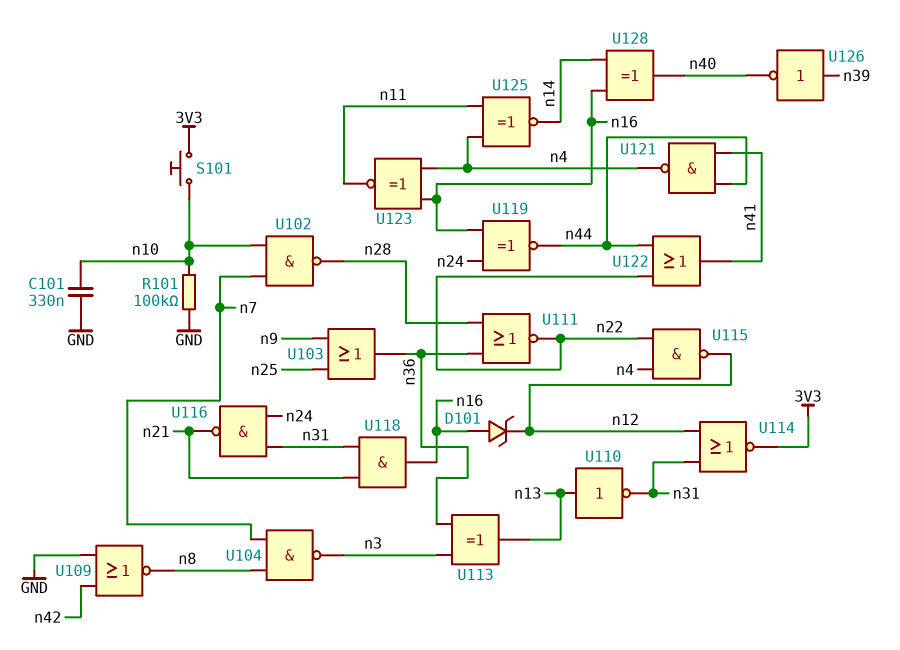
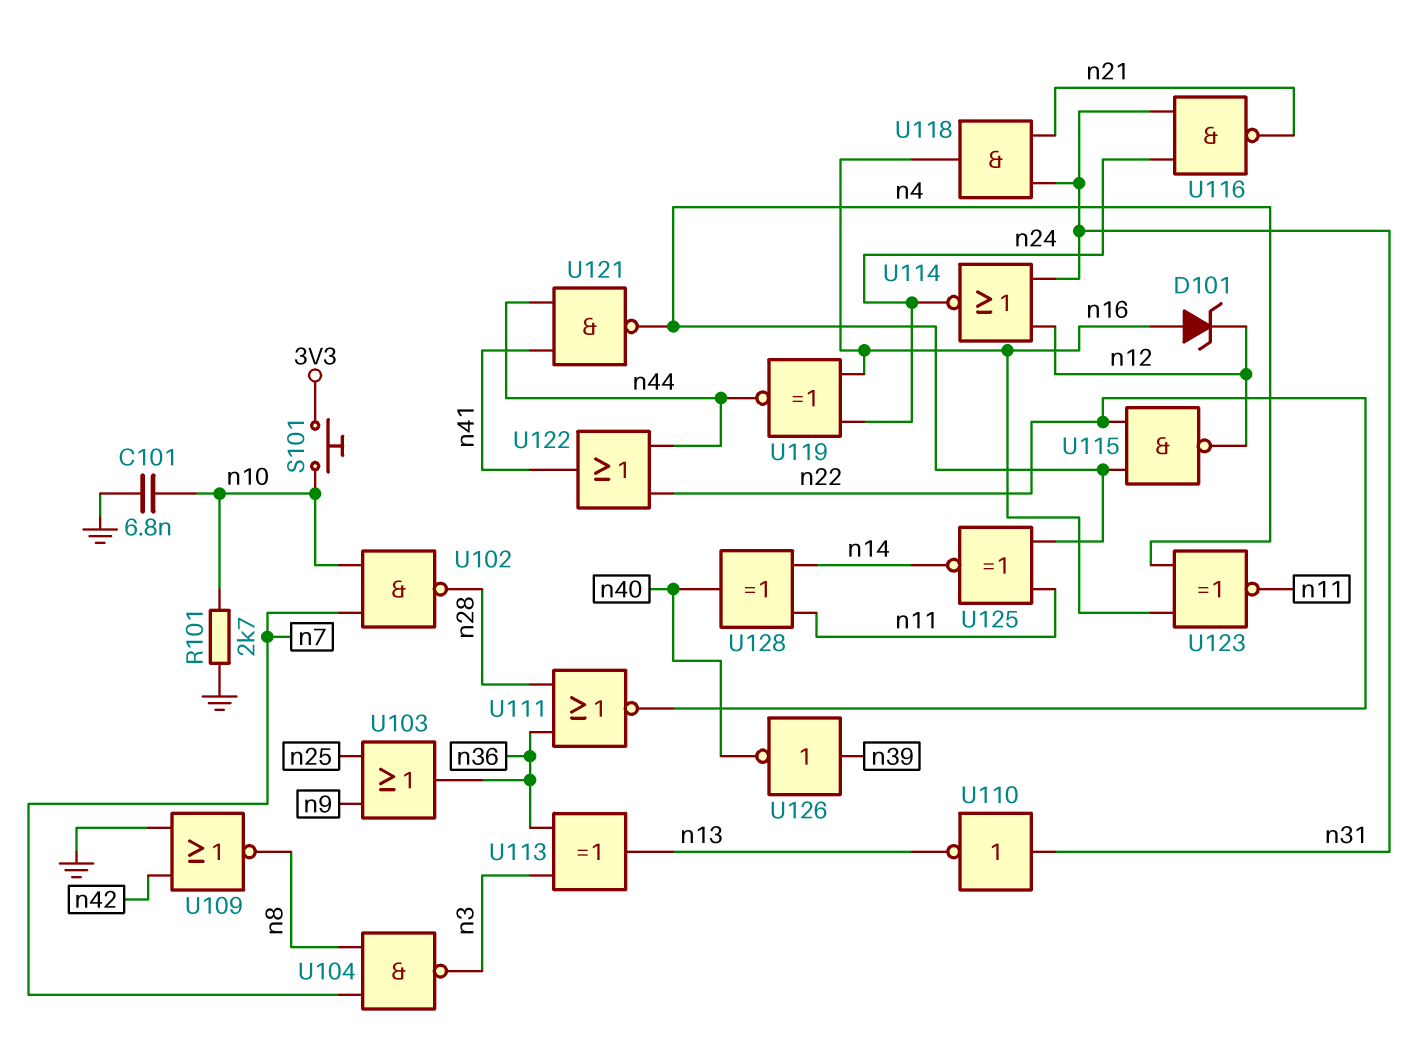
C101: 330nF (GND, n10) -> 6.8nF (GND, n10)
R101: 100k (GND, n10) -> 2.7k (GND, n10)
U110: NOT (in n13, out n31) -> NOT (in n31, out n13)
U114: NOR (in n12, in n31, out 3V3) -> NOR (in n12, in n31, out n24)
U128: XOR (in n14, in n16, out n40) -> XOR (in n11, in n14, out n40)

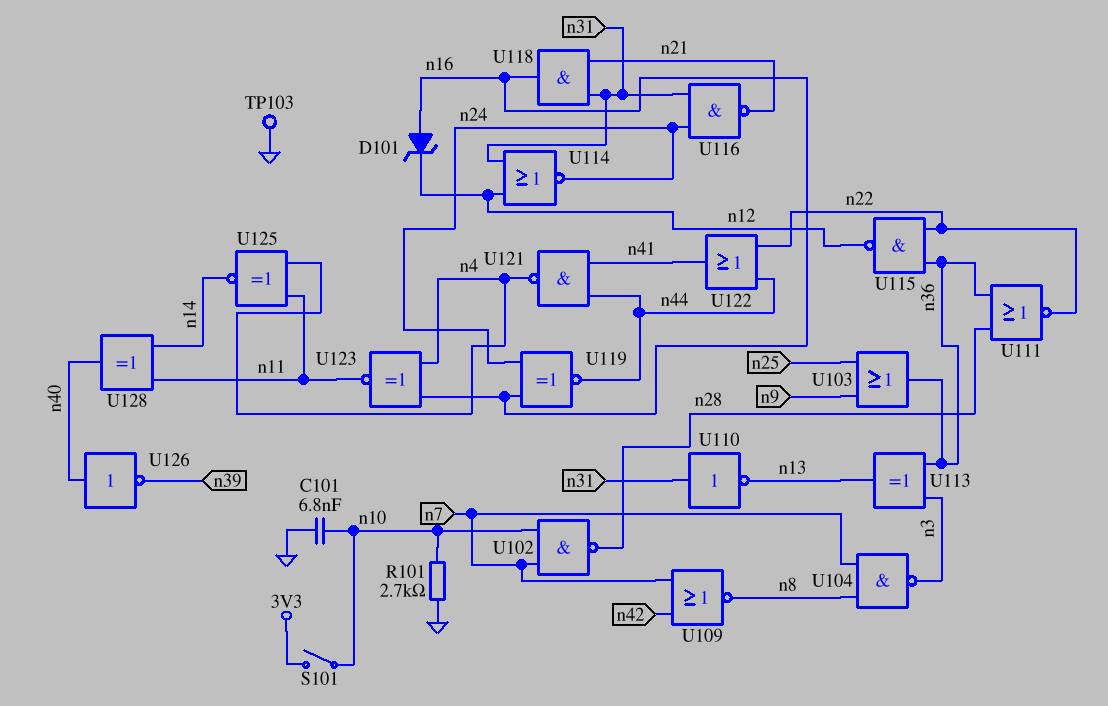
S101: button (3V3, n10) -> switch (3V3, n10)
TP103: none -> test point (GND)
U109: NOR (in GND, in n42, out n8) -> NOR (in n7, in n42, out n8)
U115: NAND (in n4, in n22, out n12) -> NAND (in n22, in n36, out n12)
U126: NOT (in n39, out n40) -> NOT (in n40, out n39)

